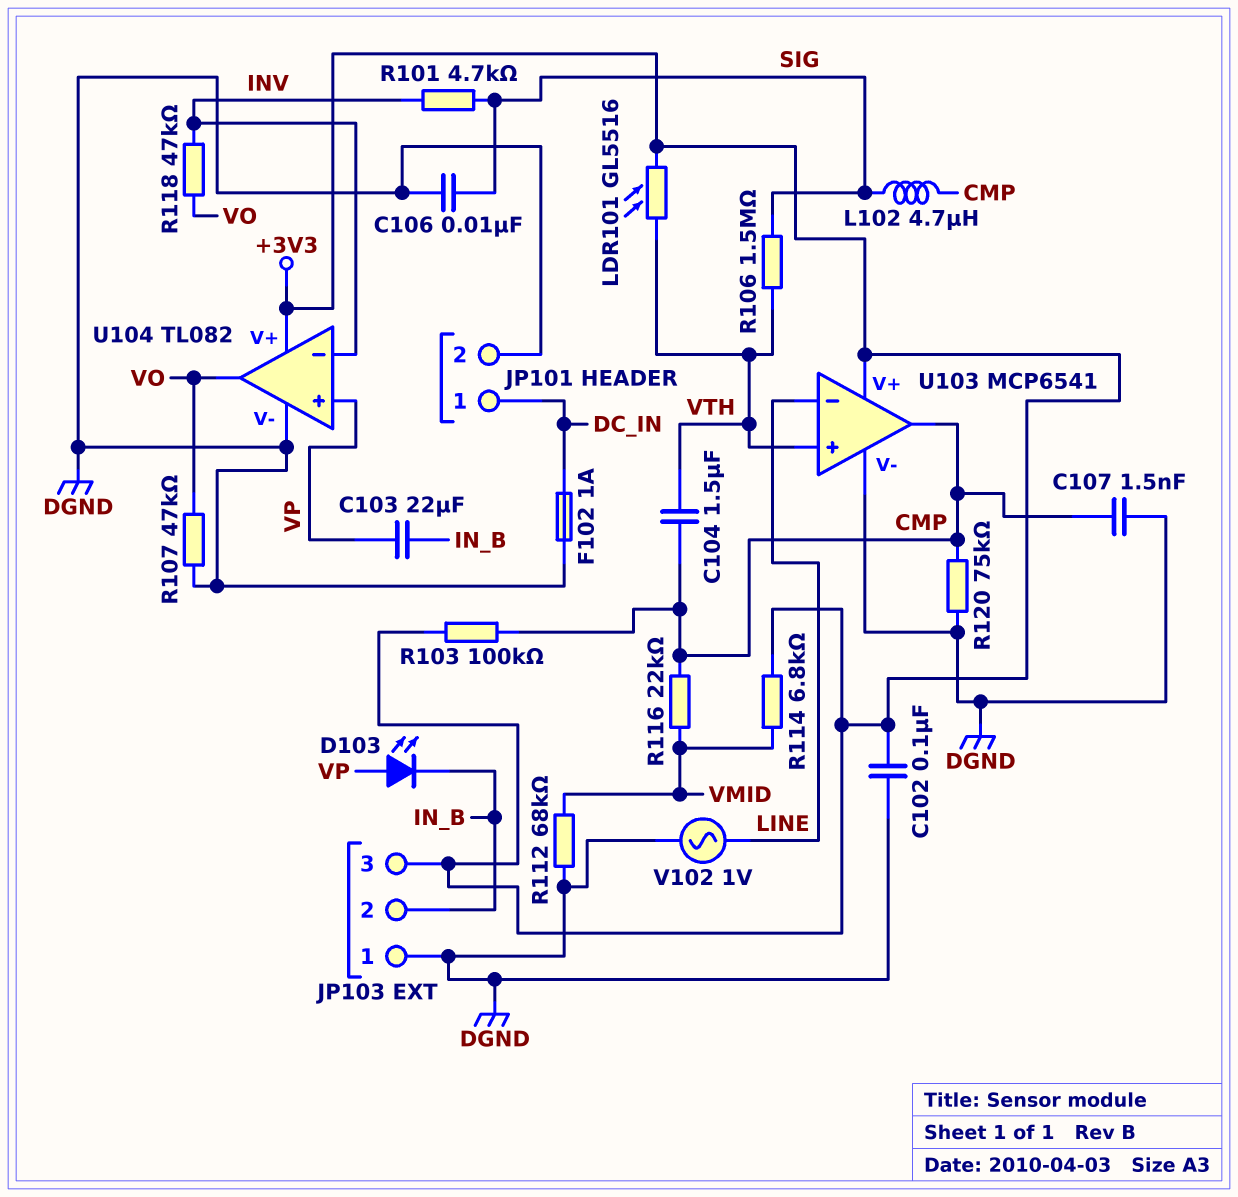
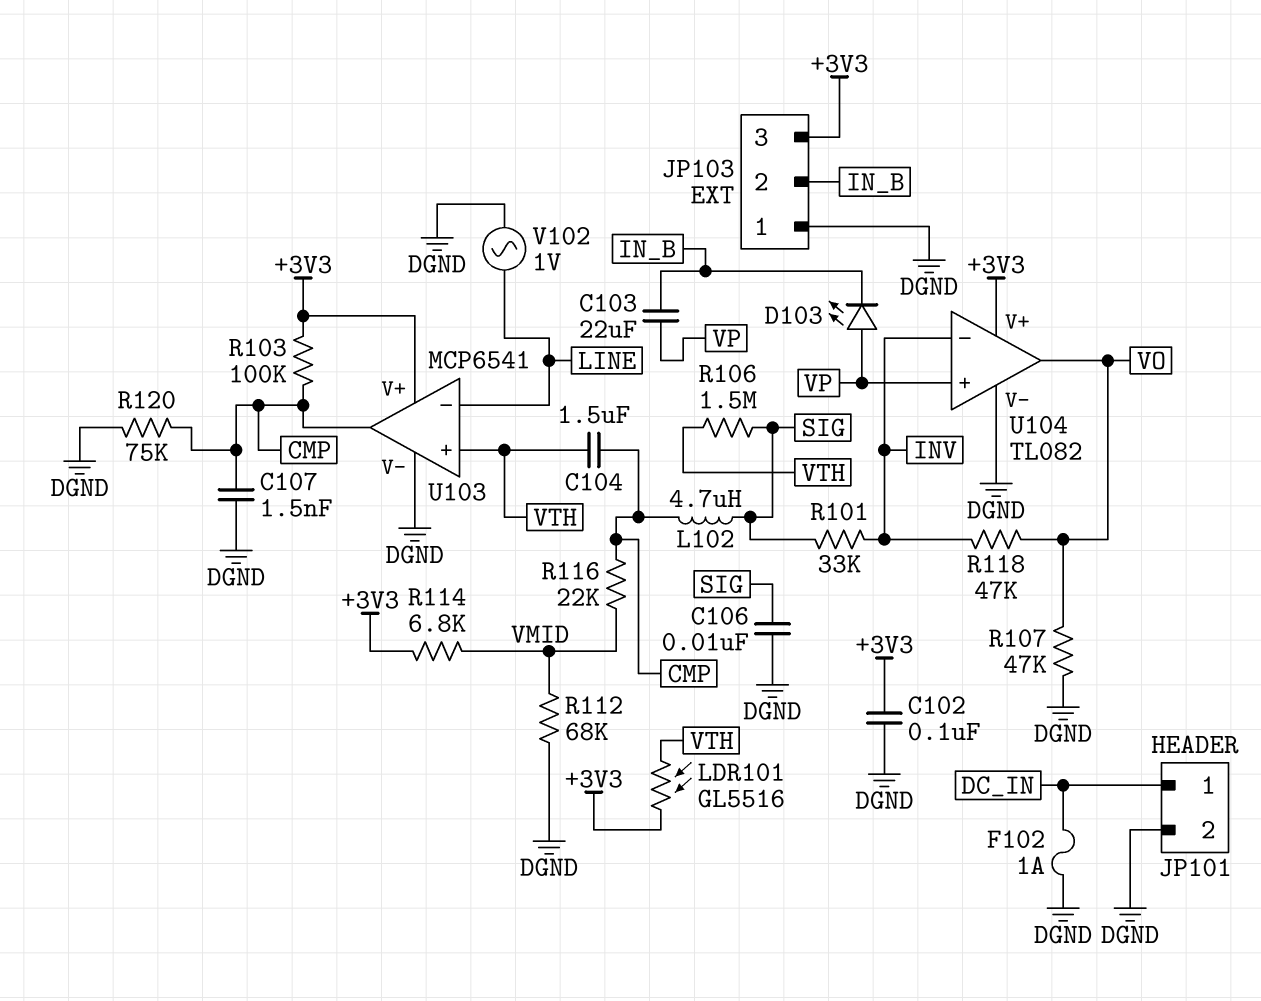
R101: 4.7k (INV, SIG) -> 33k (INV, SIG)

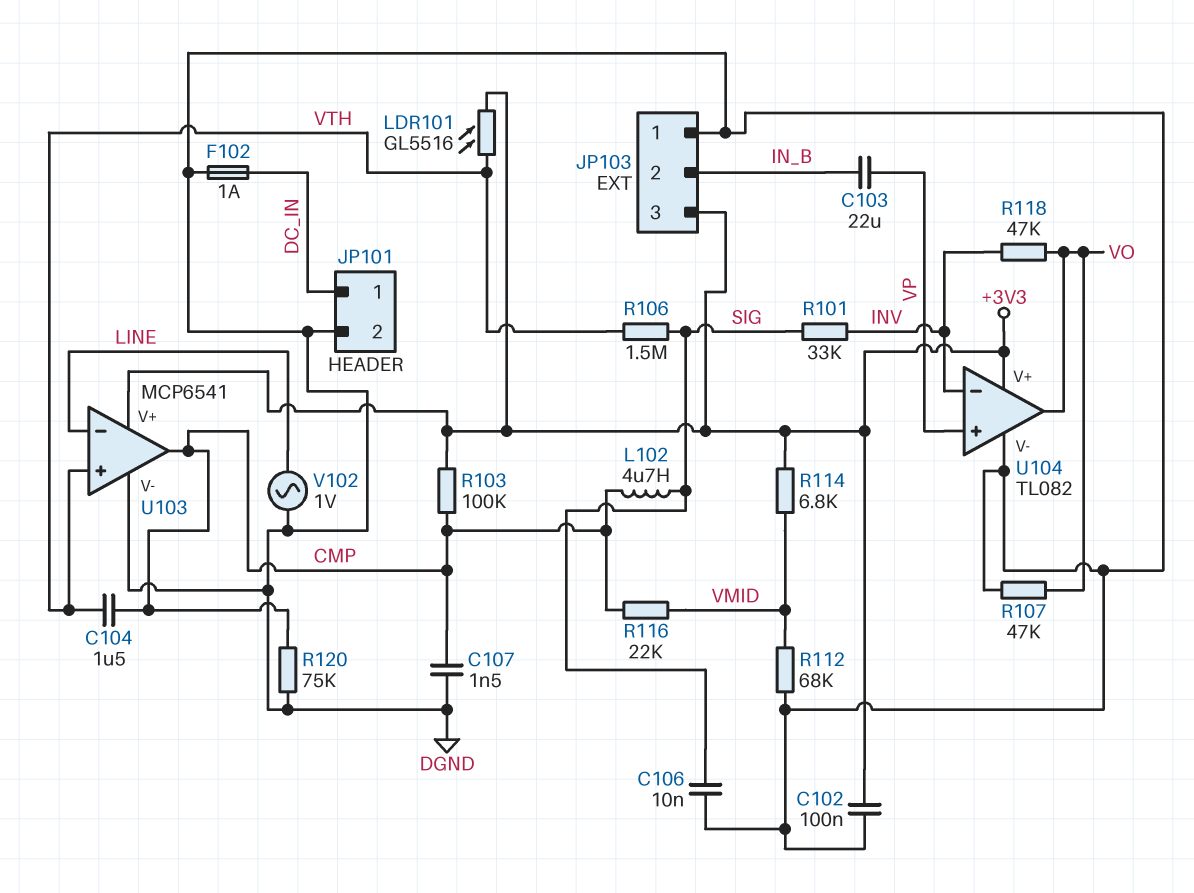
D103: LED (A VP, K IN_B) -> none

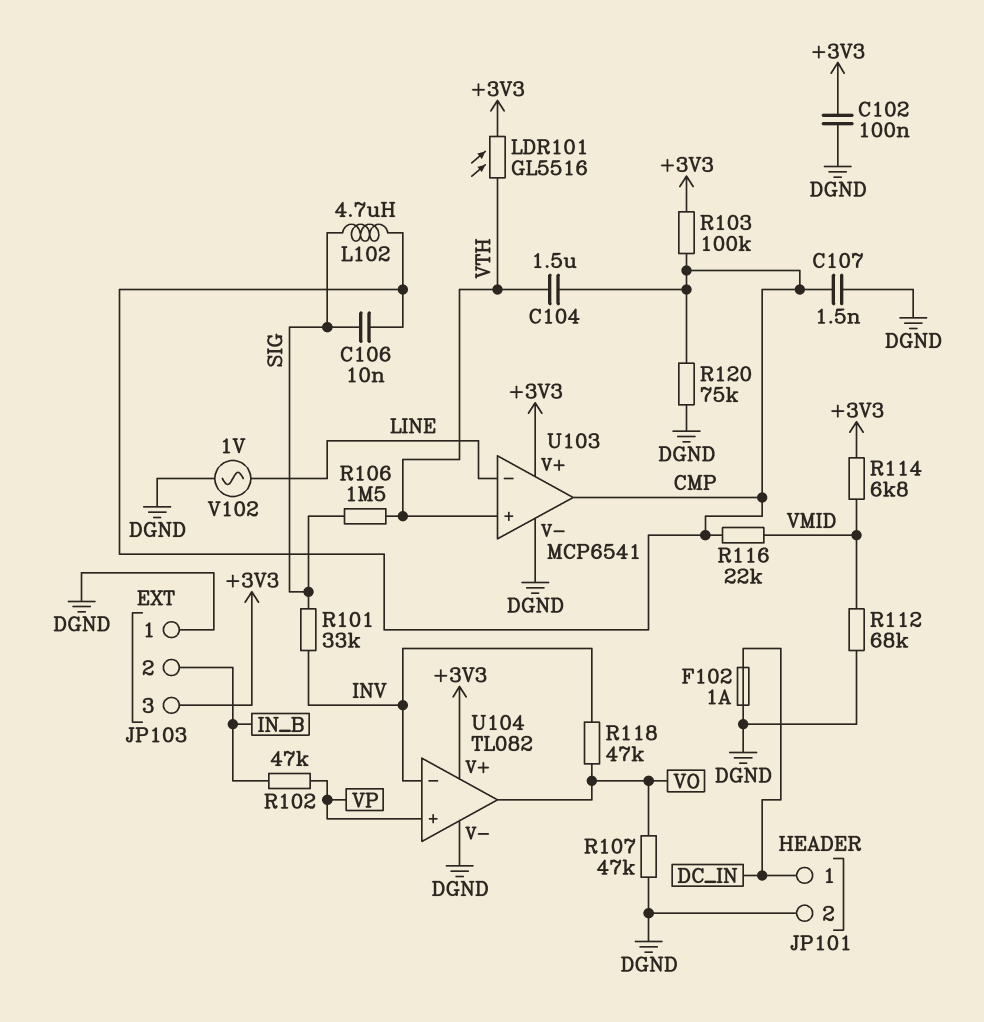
C103: 22uF (IN_B, VP) -> none
C106: 10nF (DGND, SIG) -> 10nF (CMP, SIG)
R102: none -> 47k (IN_B, VP)

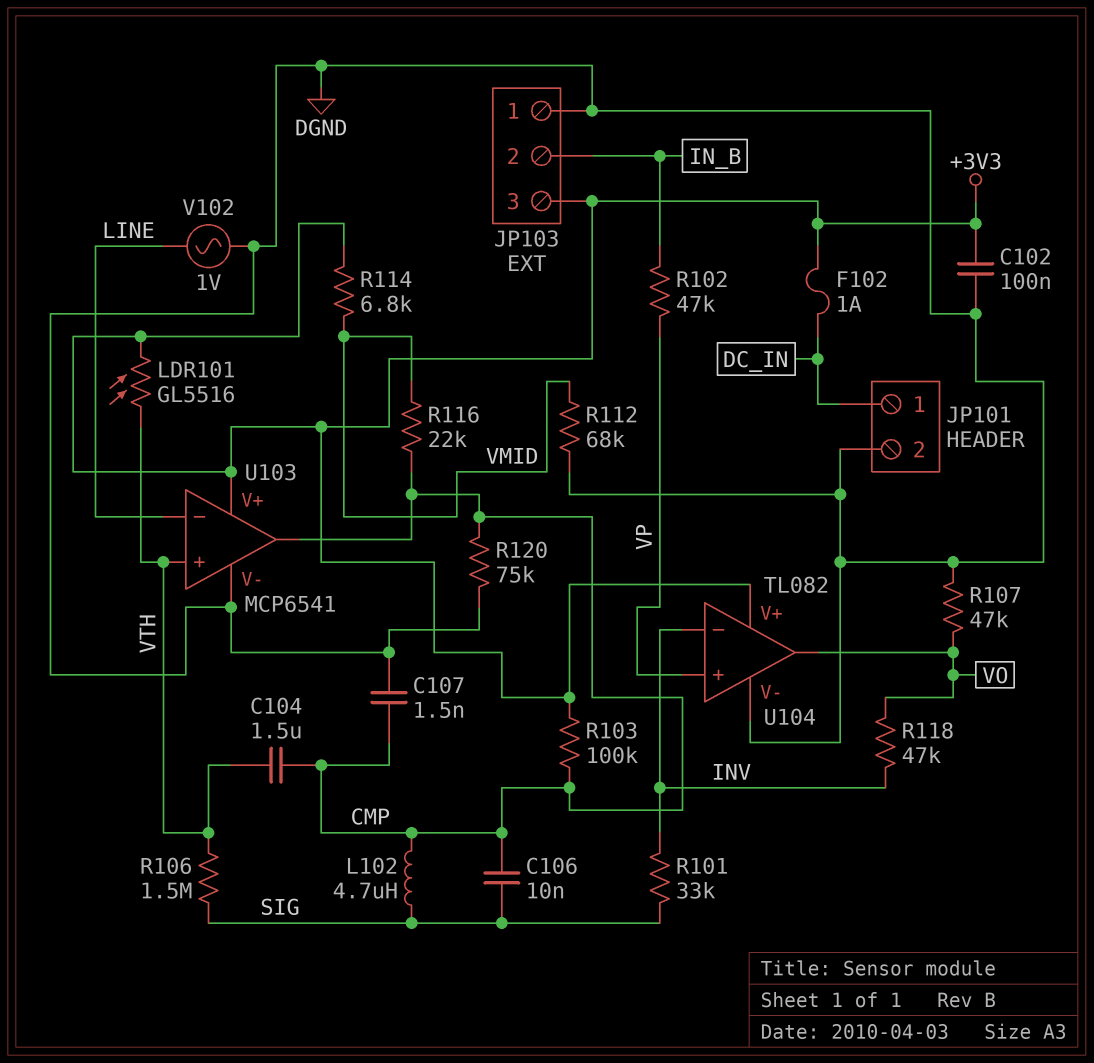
F102: 1A (DC_IN, DGND) -> 1A (+3V3, DC_IN)

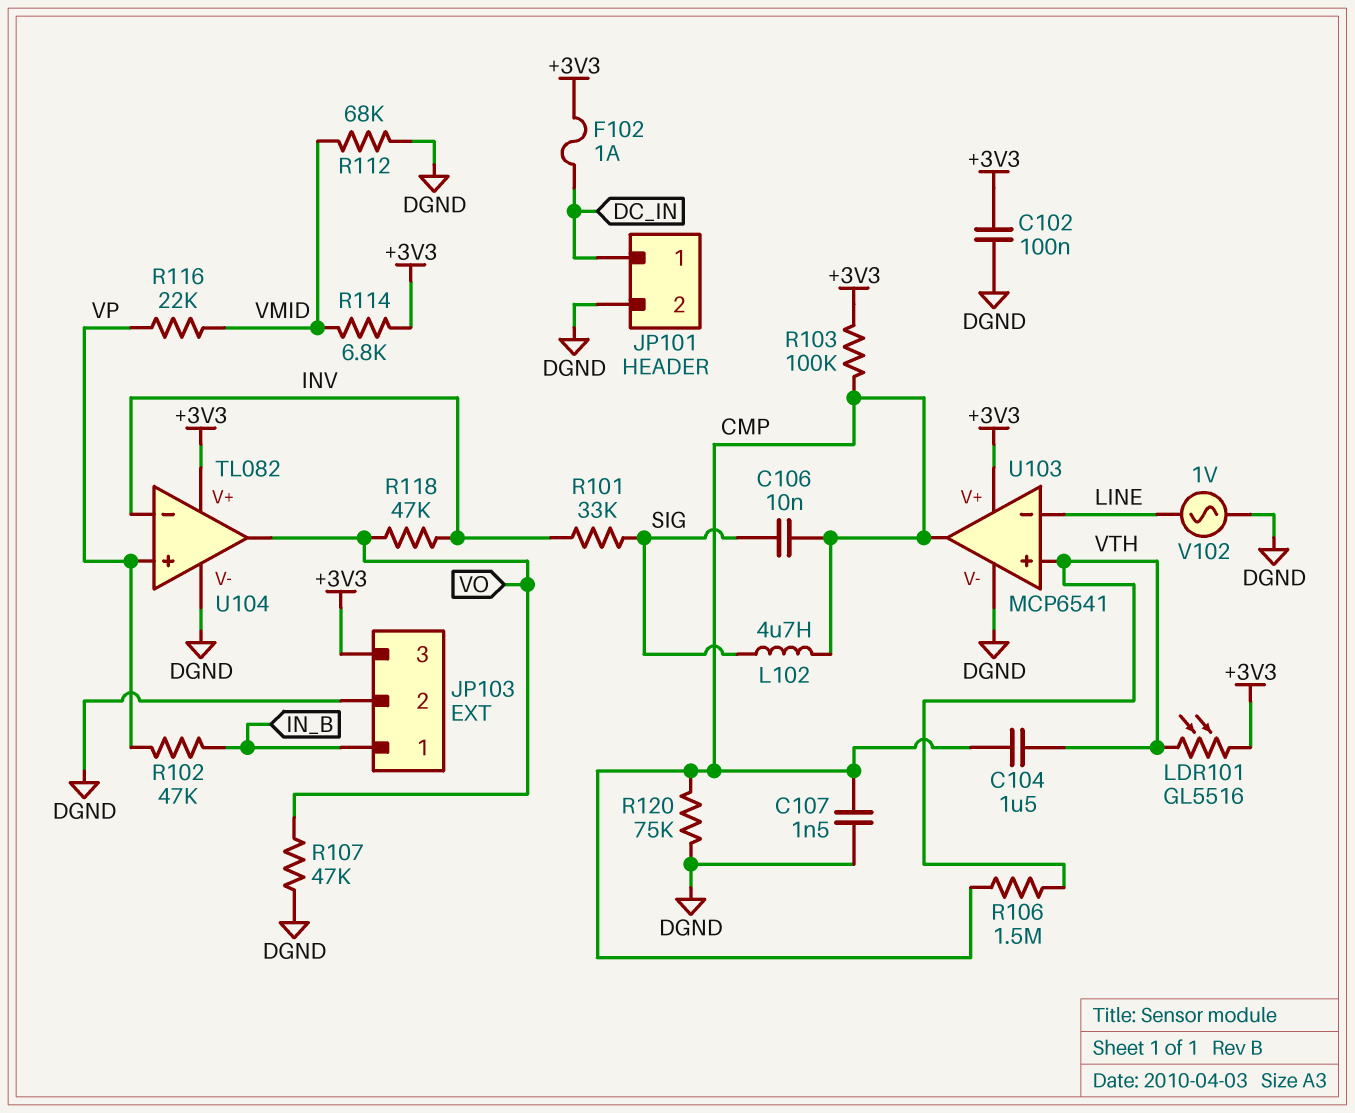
JP103 pin 1: DGND -> IN_B
JP103 pin 2: IN_B -> DGND
R106: 1.5M (SIG, VTH) -> 1.5M (CMP, VTH)
R116: 22k (CMP, VMID) -> 22k (VMID, VP)

